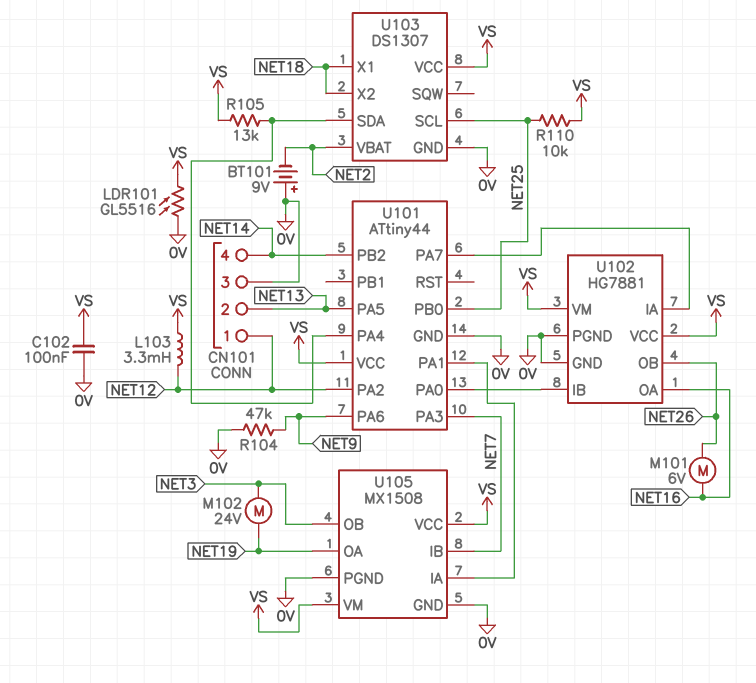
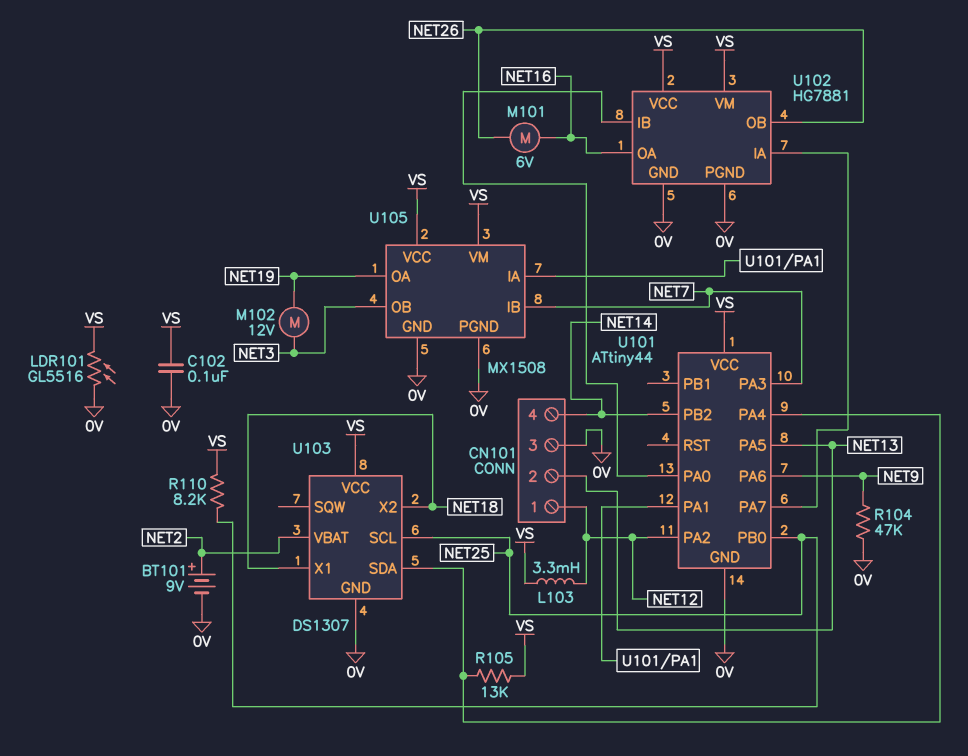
BT101: 9V (plus 0V, minus NET2) -> 9V (plus NET2, minus 0V)
M102: motor 24V (NET3, NET19) -> motor 12V (NET3, NET19)
R110: 10k (NET25, VS) -> 8.2k (NET25, VS)

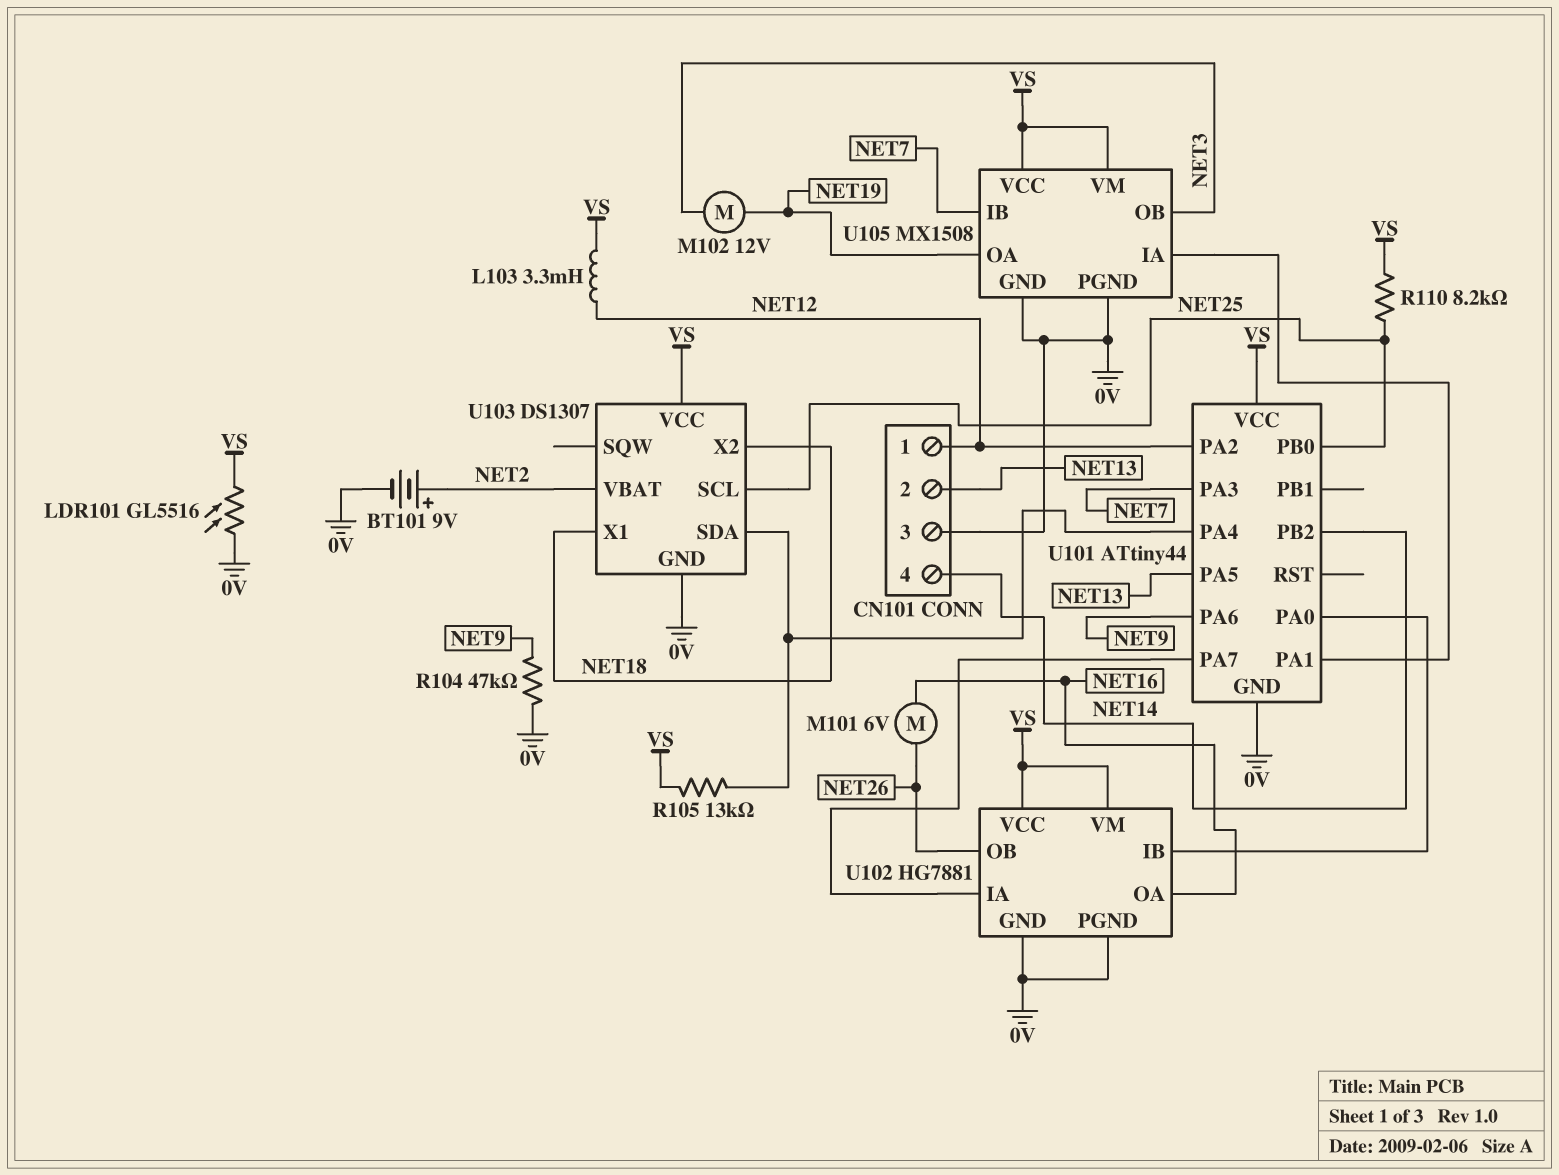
C102: 100nF (0V, VS) -> none

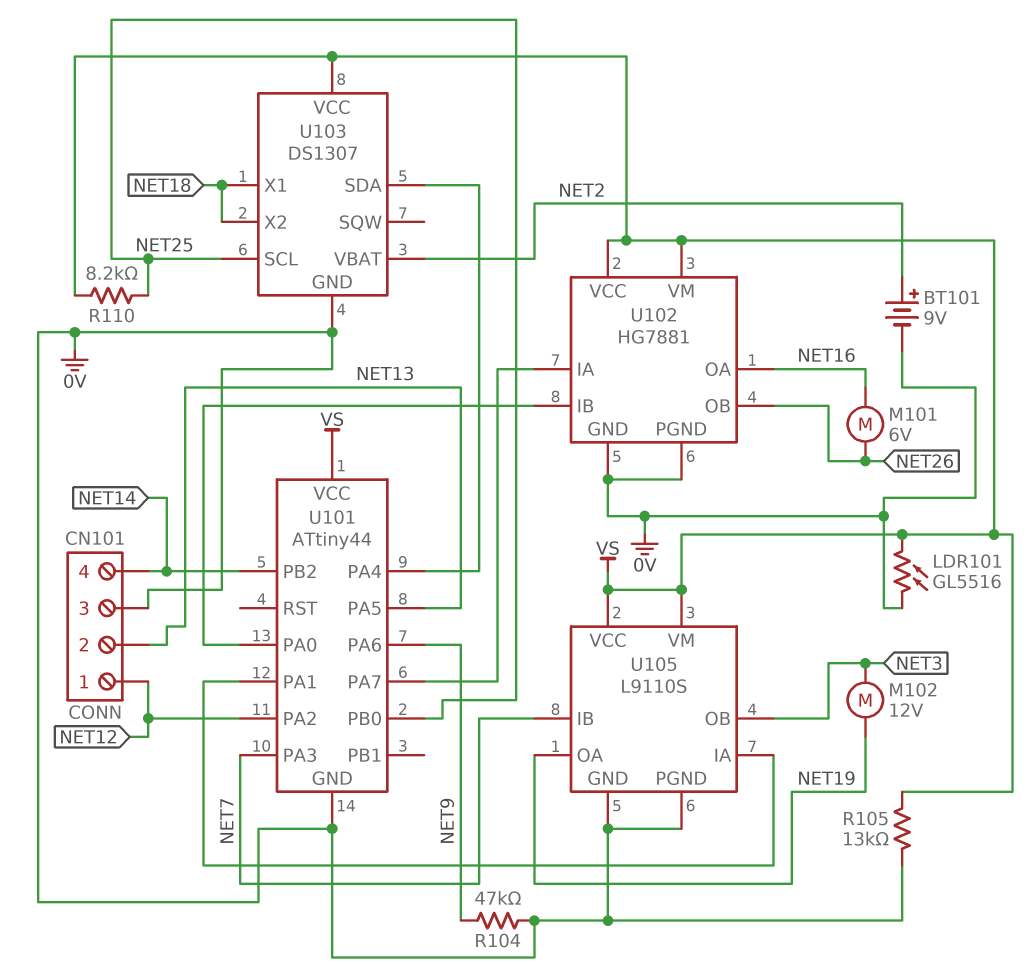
L103: 3.3mH (NET12, VS) -> none
R105: 13k (U101/PA4, VS) -> 13k (0V, VS)
U105: MX1508 -> L9110S

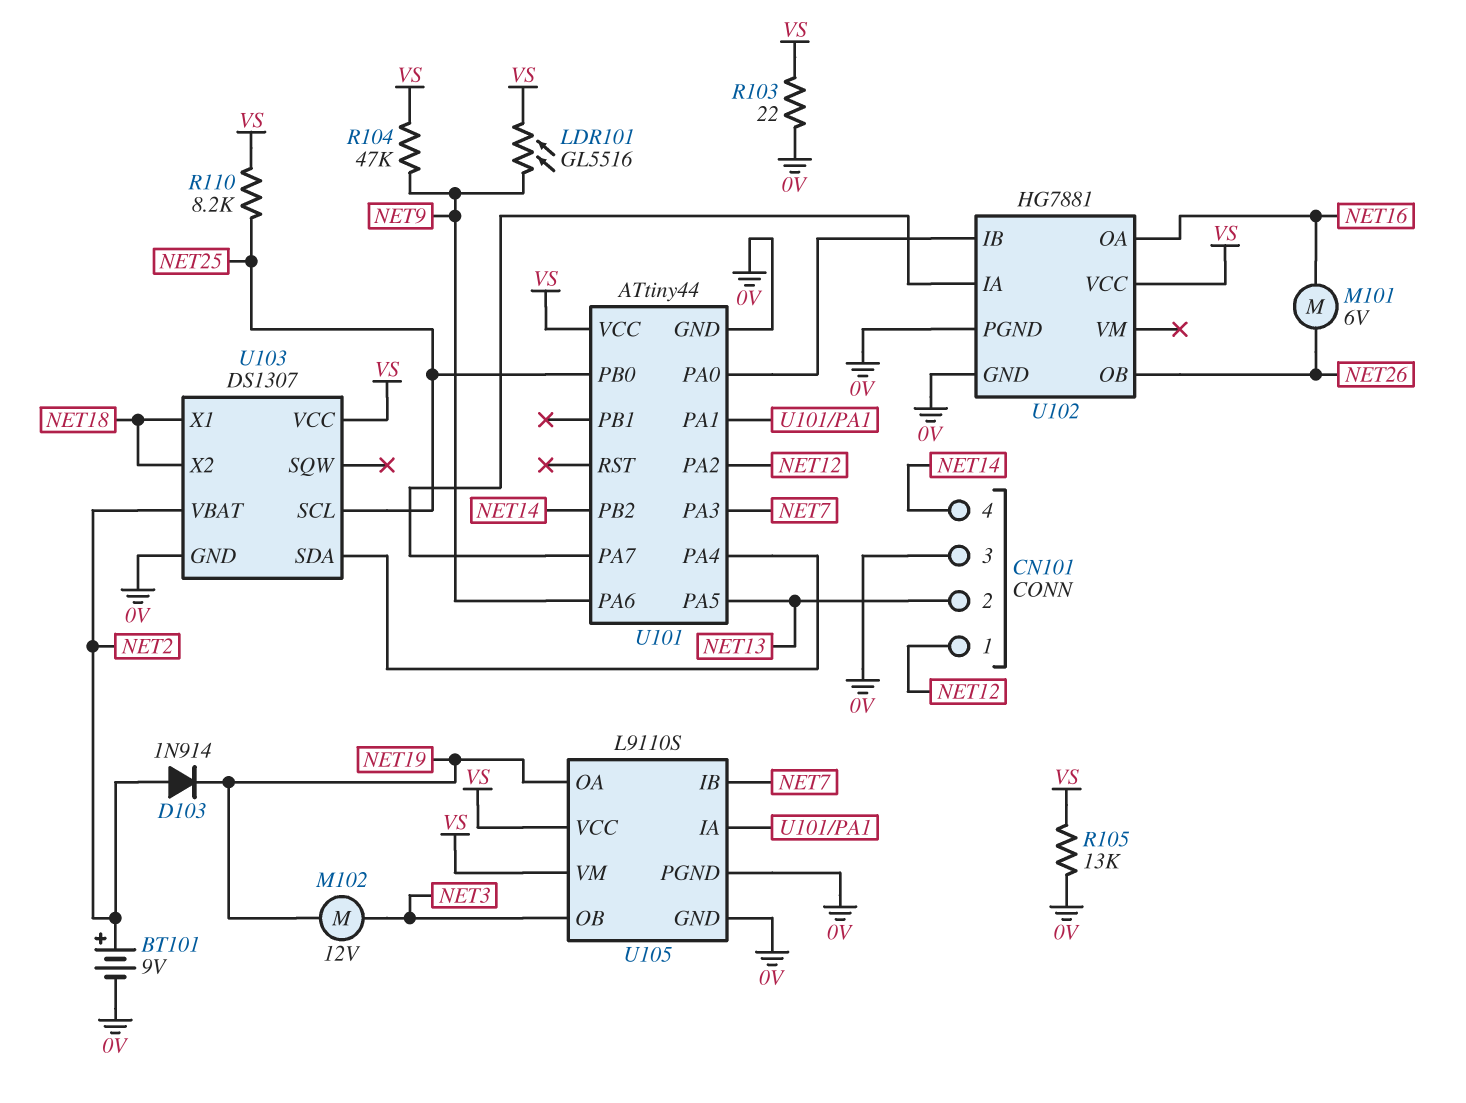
D103: none -> diode 1N914 (A NET2, K NET19)
LDR101: GL5516 (0V, VS) -> GL5516 (NET9, VS)
R103: none -> 22 (0V, VS)
R104: 47k (0V, NET9) -> 47k (NET9, VS)
U102 pin VM: VS -> none

